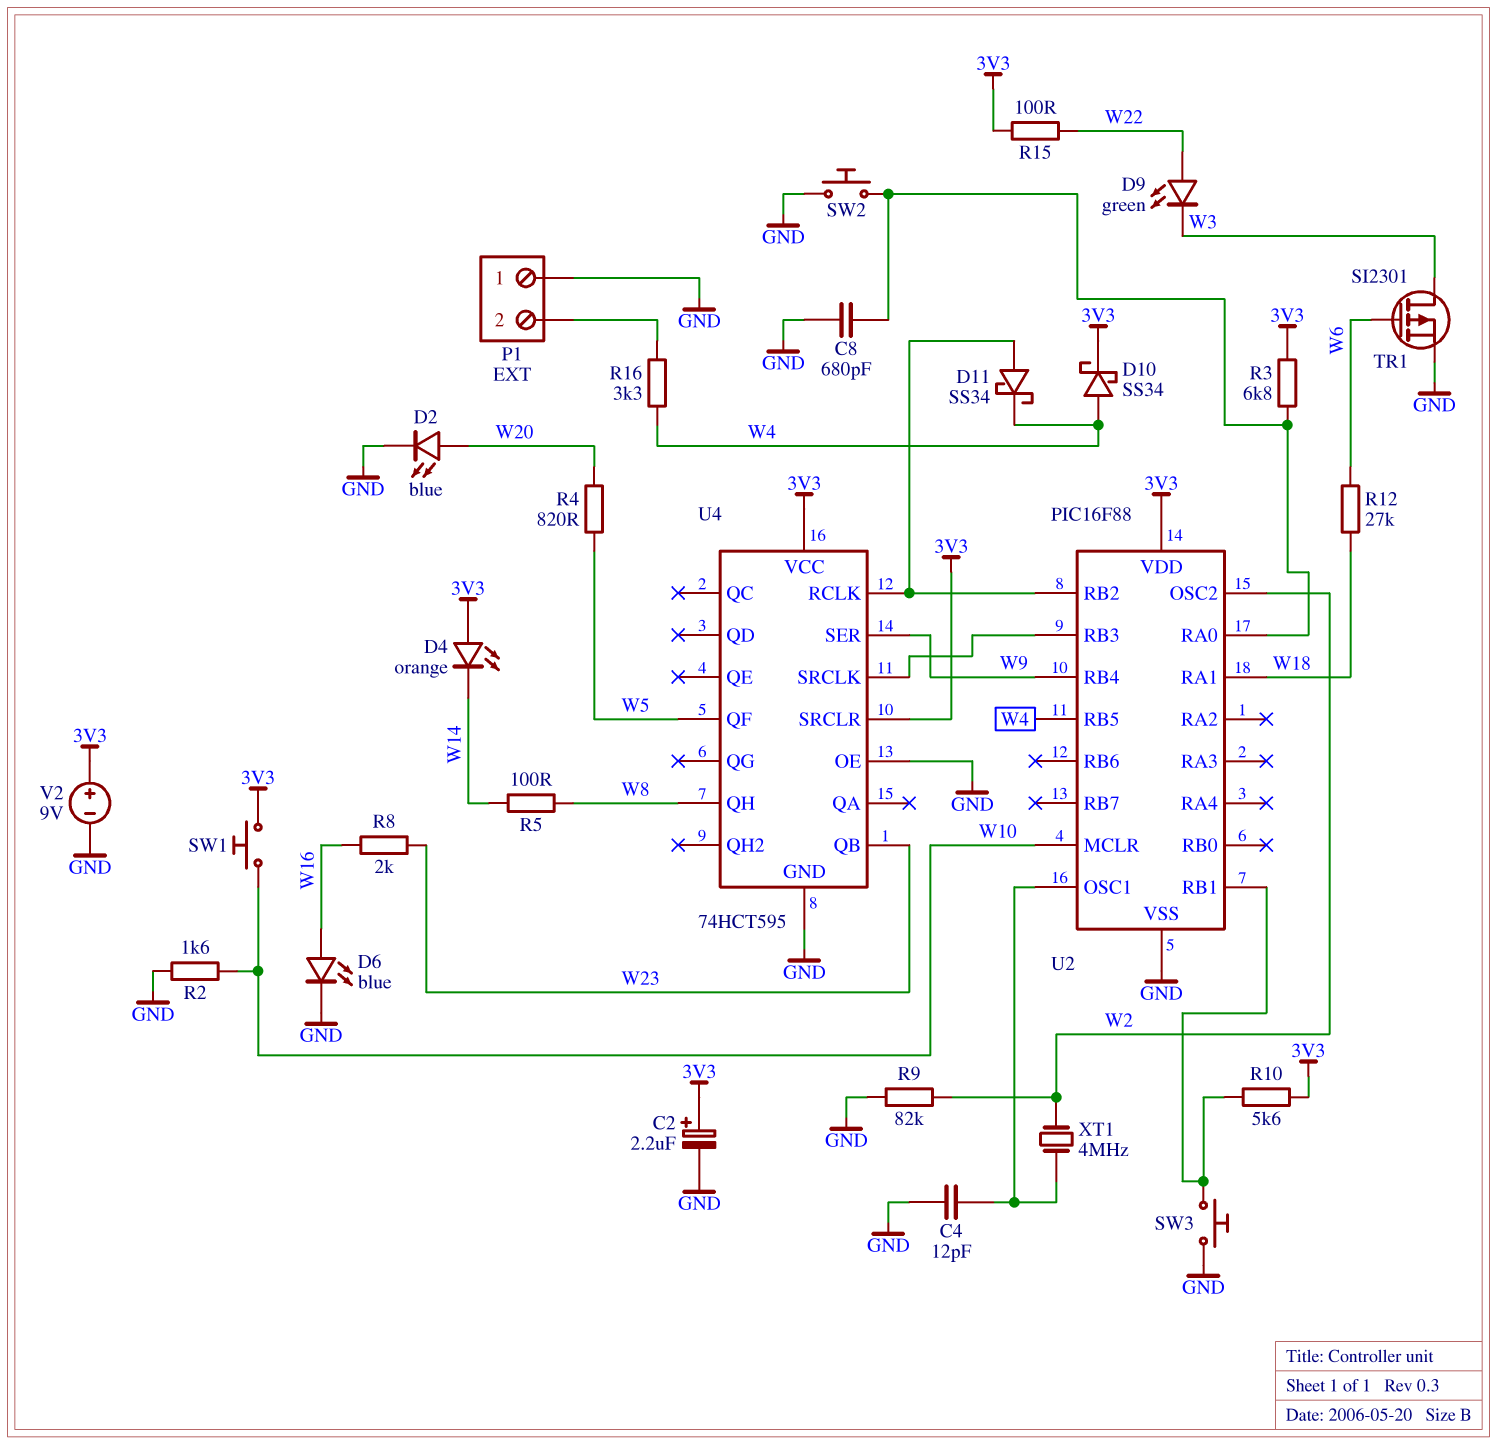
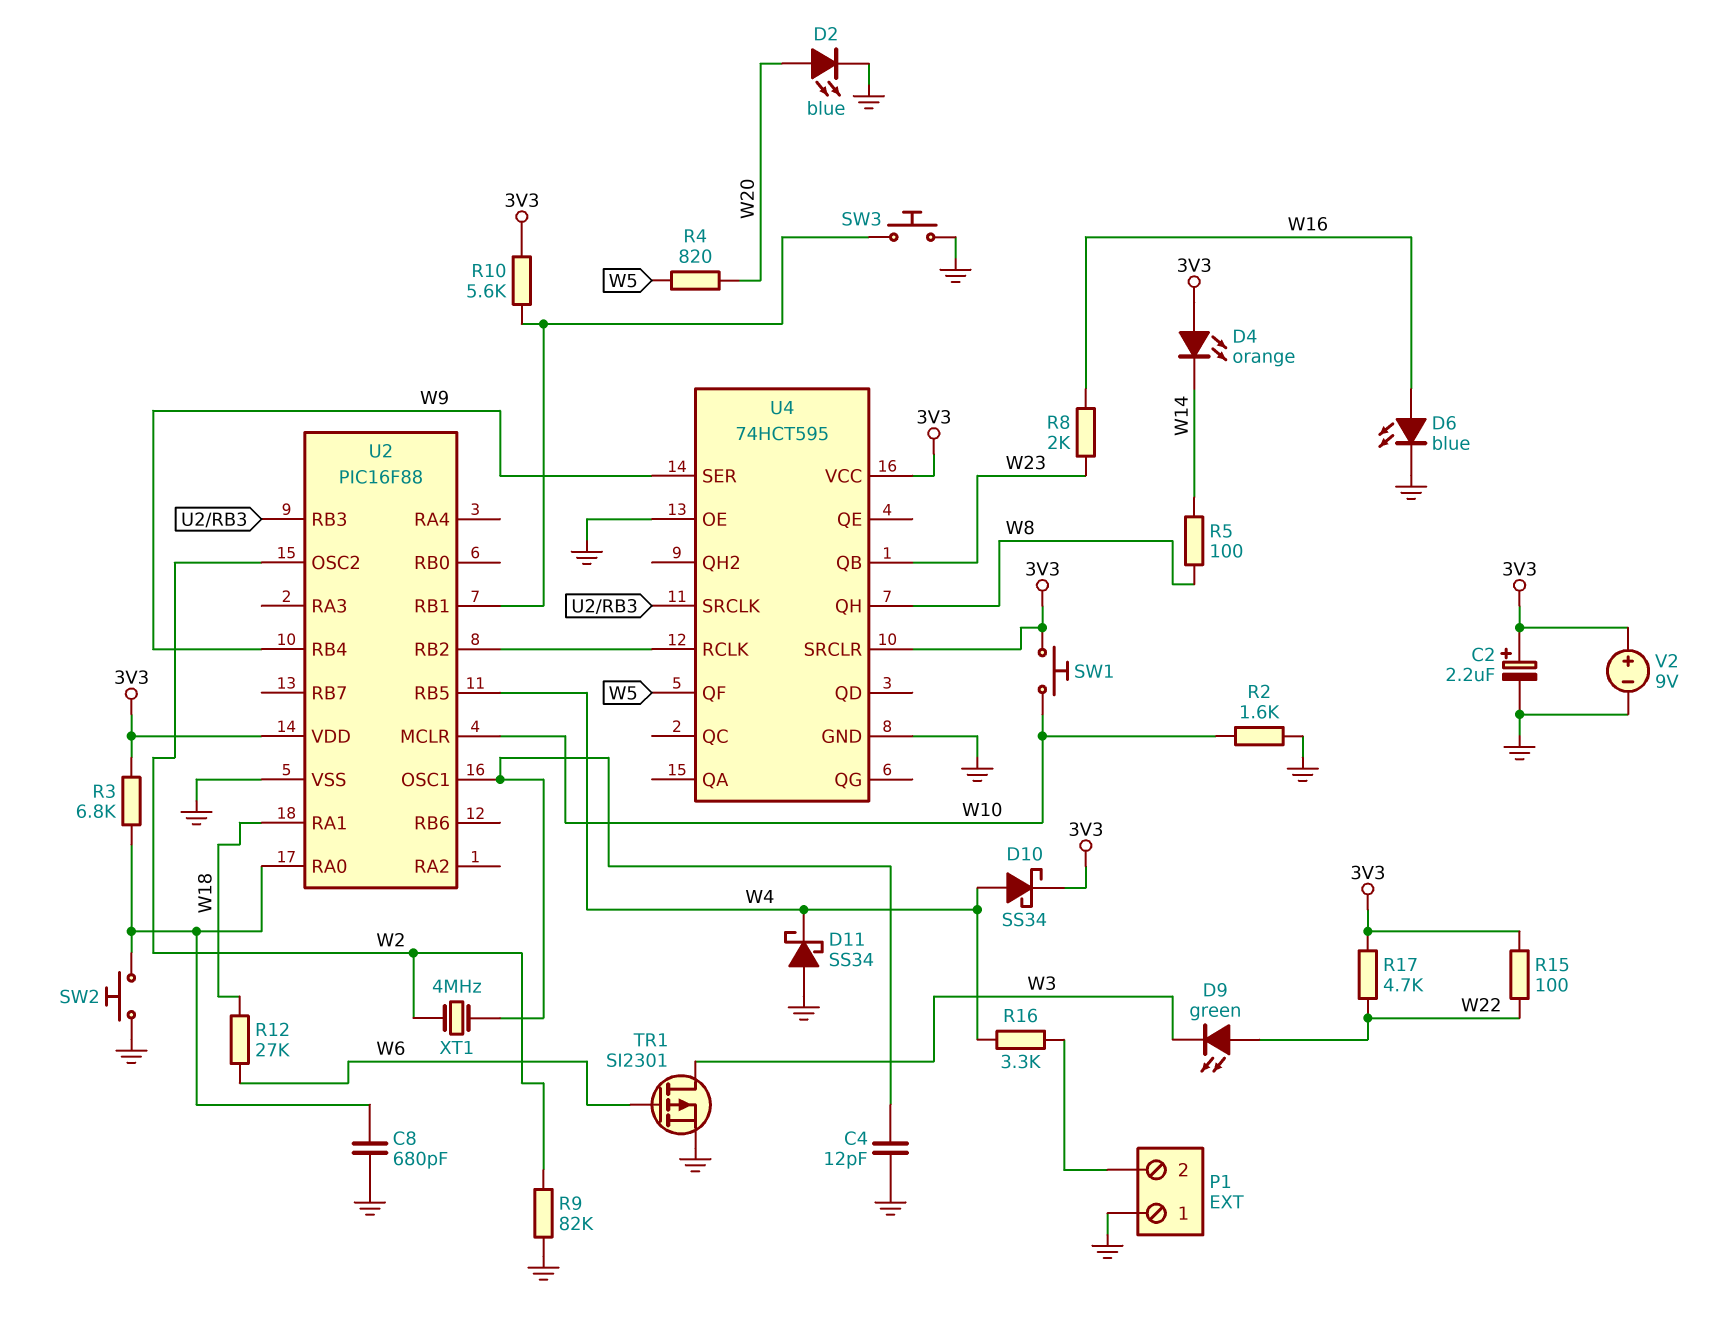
D11: schottky SS34 (A U2/RB2, K W4) -> schottky SS34 (A GND, K W4)
R17: none -> 4.7k (3V3, W22)

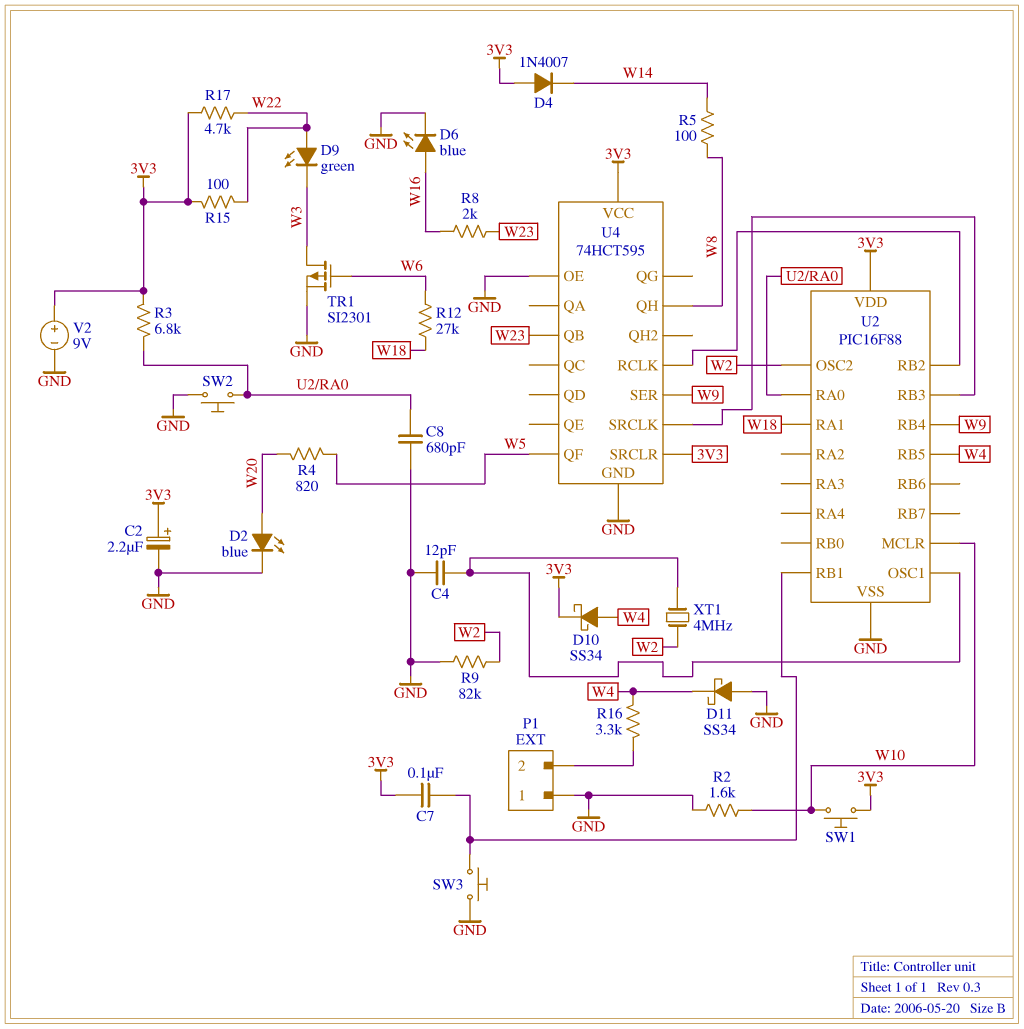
C7: none -> 100nF (3V3, U2/RB1)
D4: LED orange (A 3V3, K W14) -> diode 1N4007 (A 3V3, K W14)
R10: 5.6k (3V3, U2/RB1) -> none

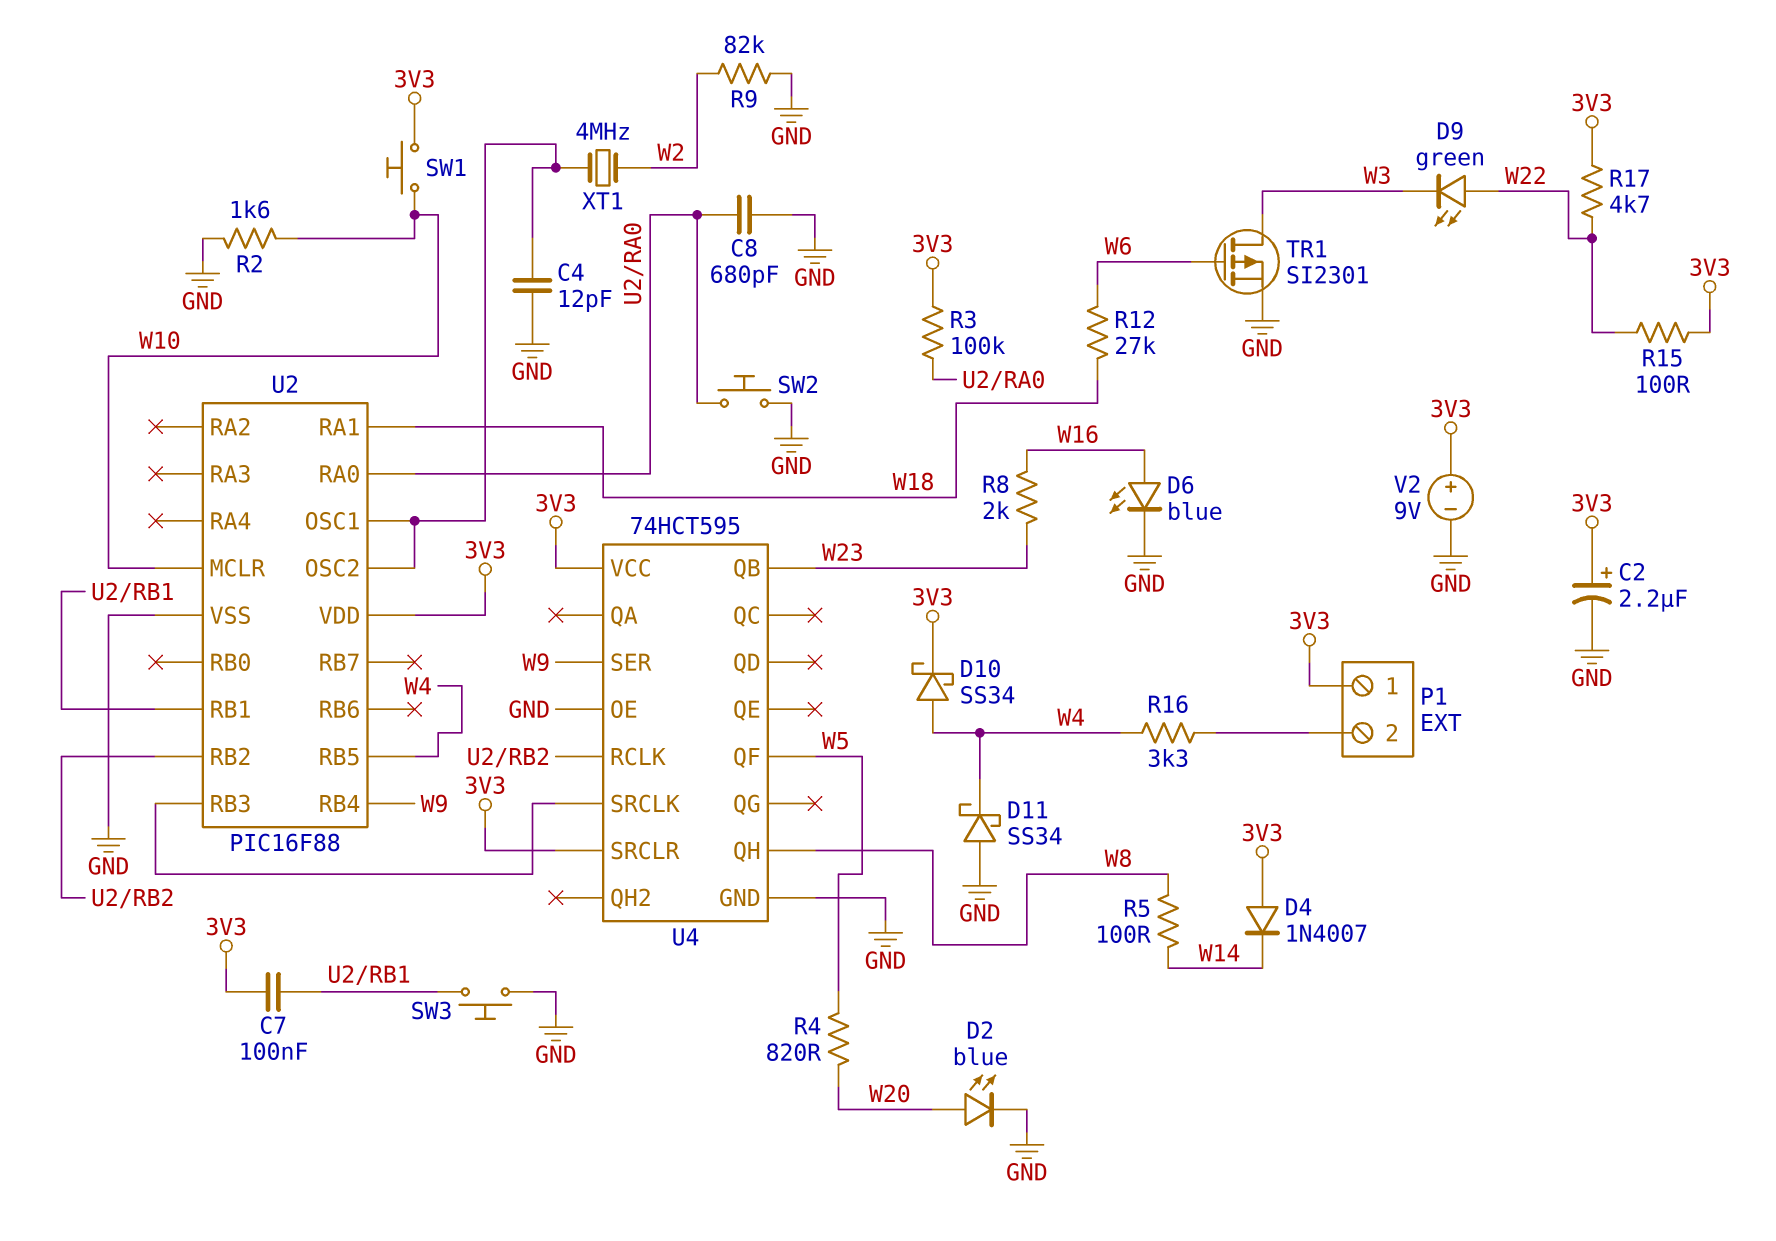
P1 pin 1: GND -> 3V3
R3: 6.8k (3V3, U2/RA0) -> 100k (3V3, U2/RA0)
U2 pin OSC2: W2 -> U2/OSC1

